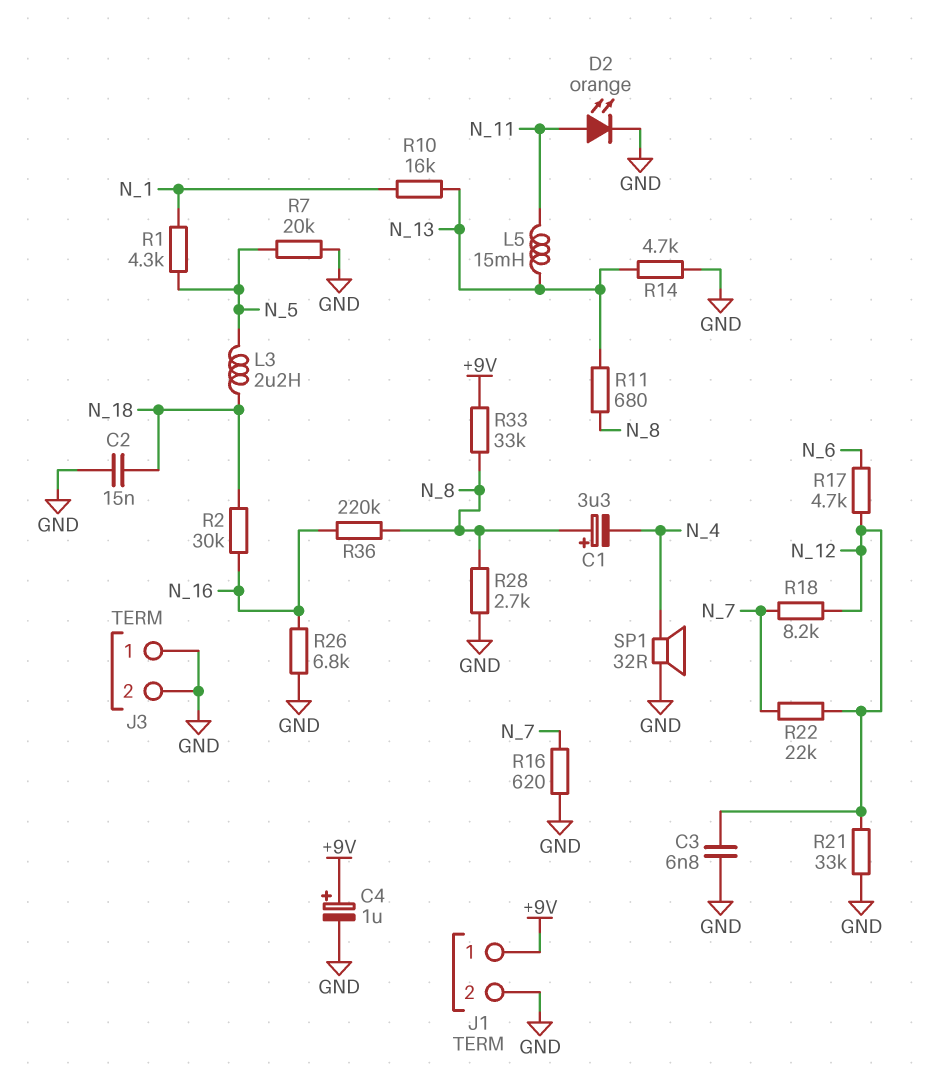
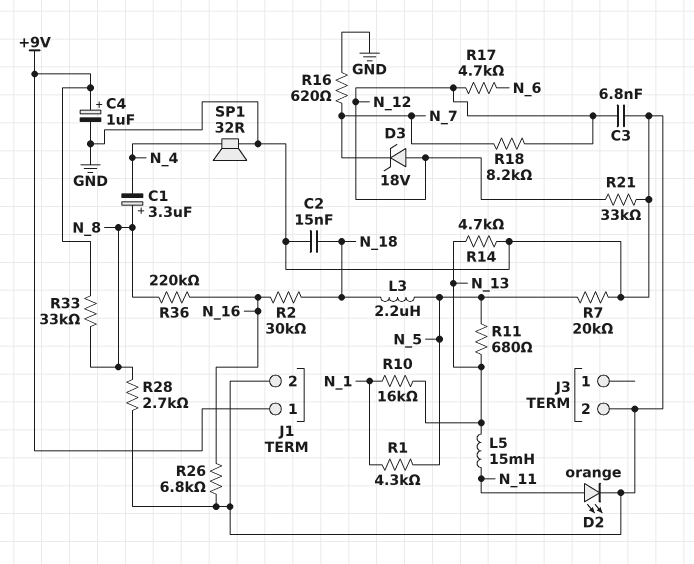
D3: none -> zener 18V (A N_12, K N_7)
J3 pin 1: GND -> none
R11: 680 (N_8, N_13) -> 680 (N_5, N_13)
R22: 22k (N_7, N_12) -> none

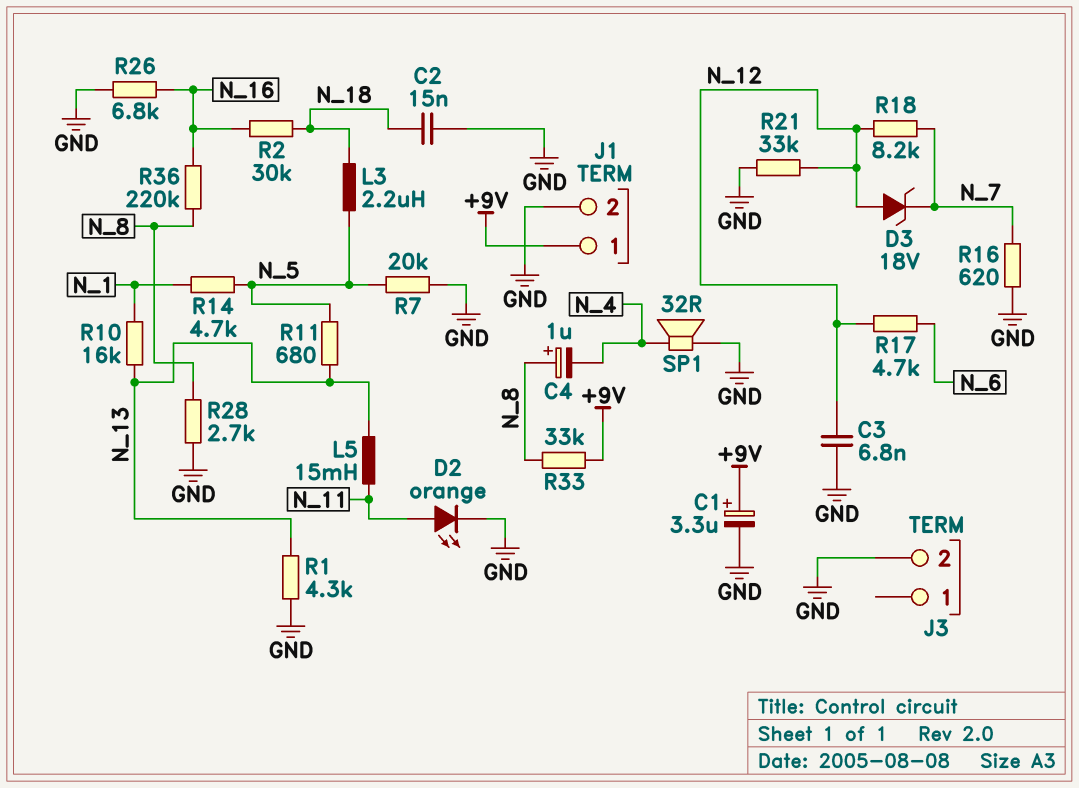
C1: 3.3uF (plus N_8, minus N_4) -> 3.3uF (plus +9V, minus GND)
C4: 1uF (plus +9V, minus GND) -> 1uF (plus N_8, minus N_4)
R1: 4.3k (N_1, N_5) -> 4.3k (GND, N_13)
R14: 4.7k (GND, N_13) -> 4.7k (N_1, N_5)

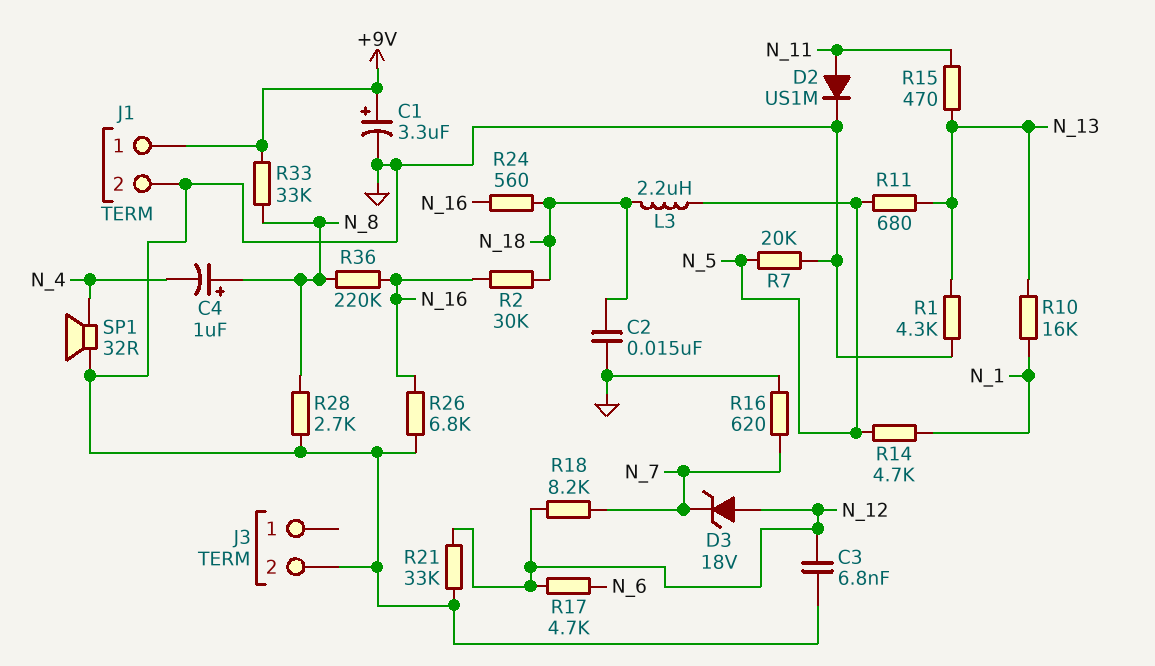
D2: LED orange (A N_11, K GND) -> diode US1M (A N_11, K GND)
L5: 15mH (N_11, N_13) -> none
R15: none -> 470 (N_11, N_13)
R24: none -> 560 (N_16, N_18)

